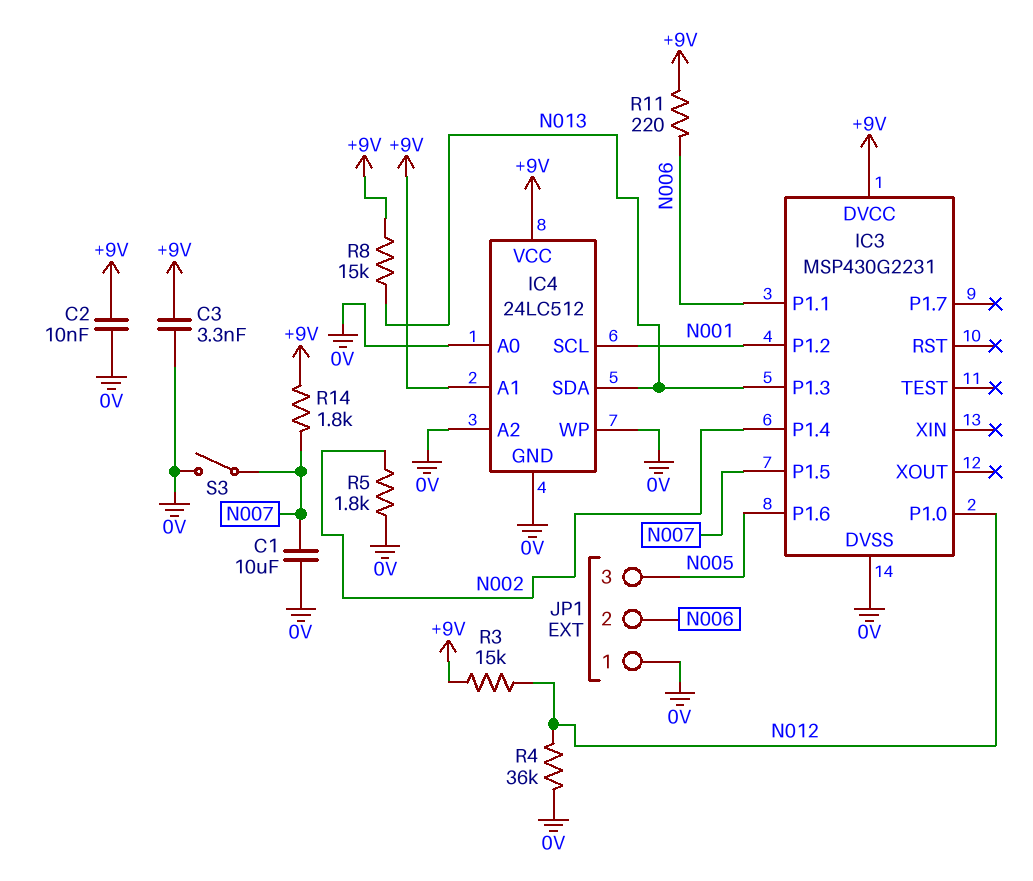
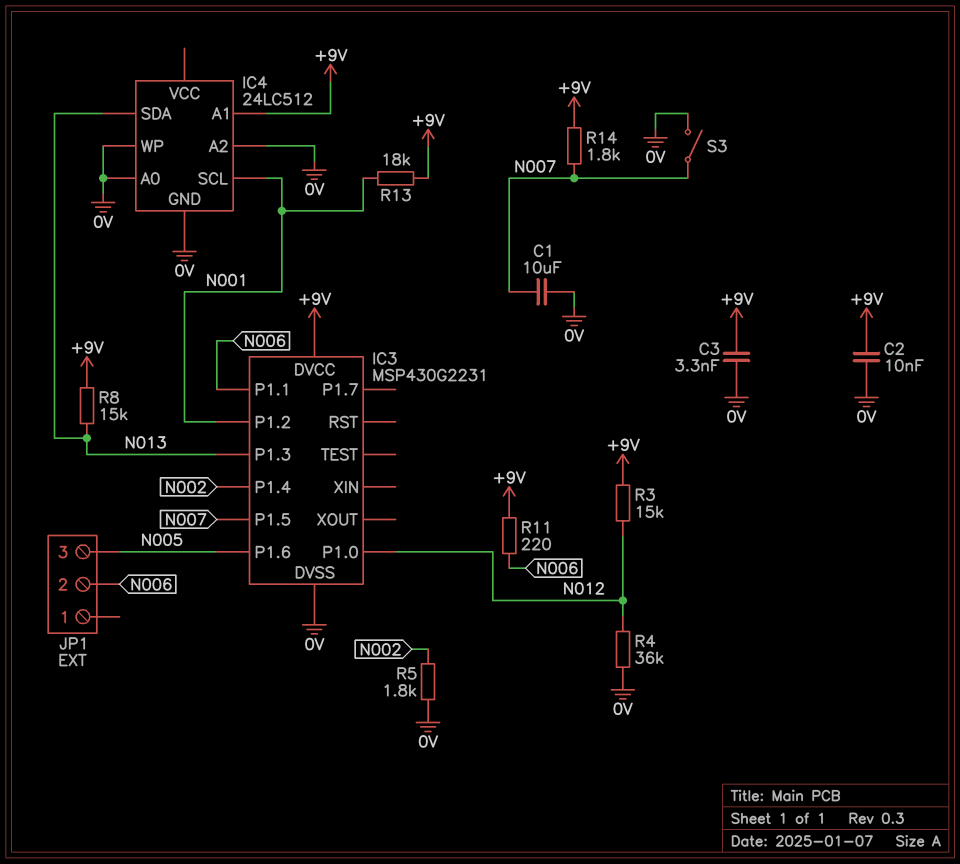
IC4 pin VCC: +9V -> none
JP1 pin 1: 0V -> none
R13: none -> 18k (+9V, N001)

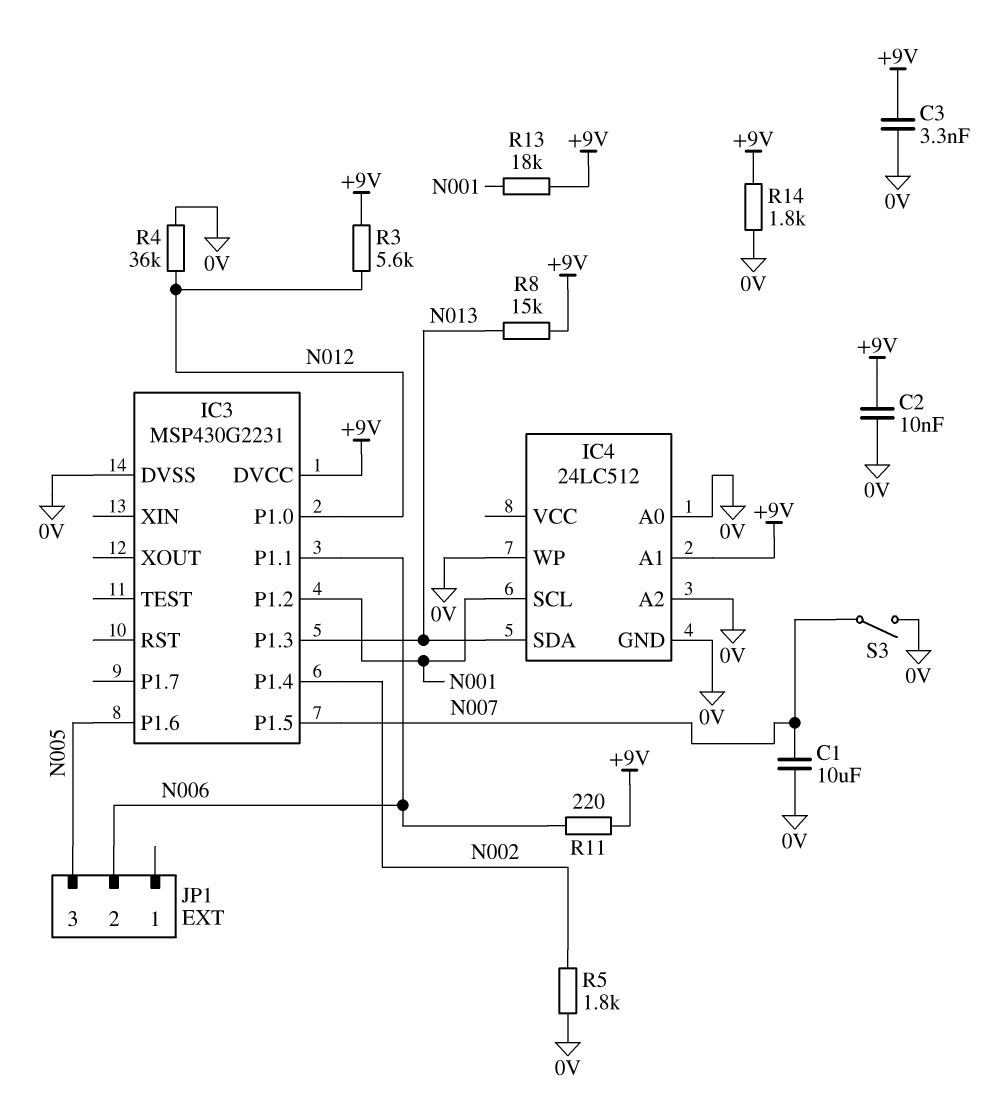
R3: 15k (+9V, N012) -> 5.6k (+9V, N012)
R14: 1.8k (+9V, N007) -> 1.8k (+9V, 0V)

